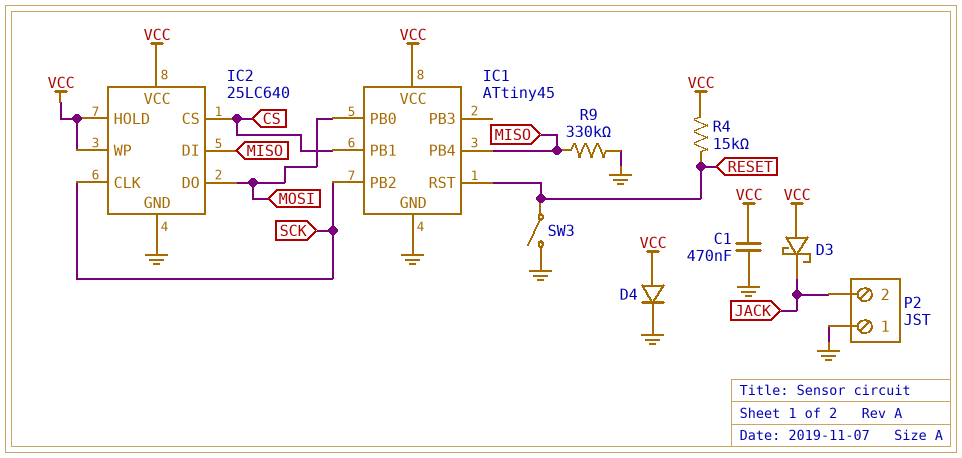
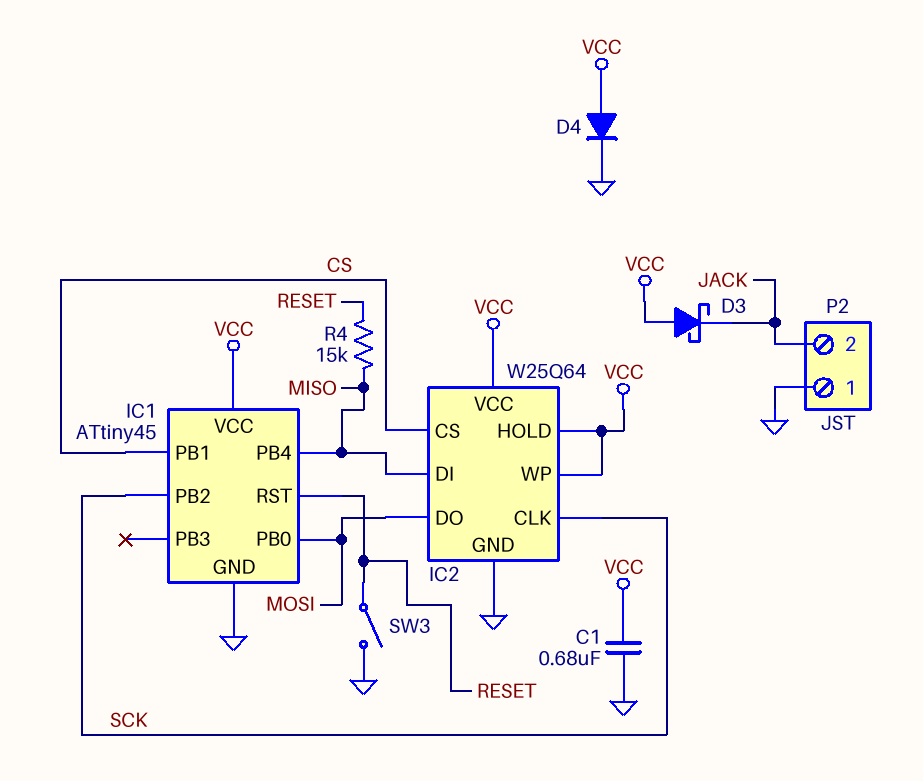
C1: 470nF (GND, VCC) -> 680nF (GND, VCC)
IC2: 25LC640 -> W25Q64
R4: 15k (RESET, VCC) -> 15k (MISO, RESET)
R9: 330k (GND, MISO) -> none

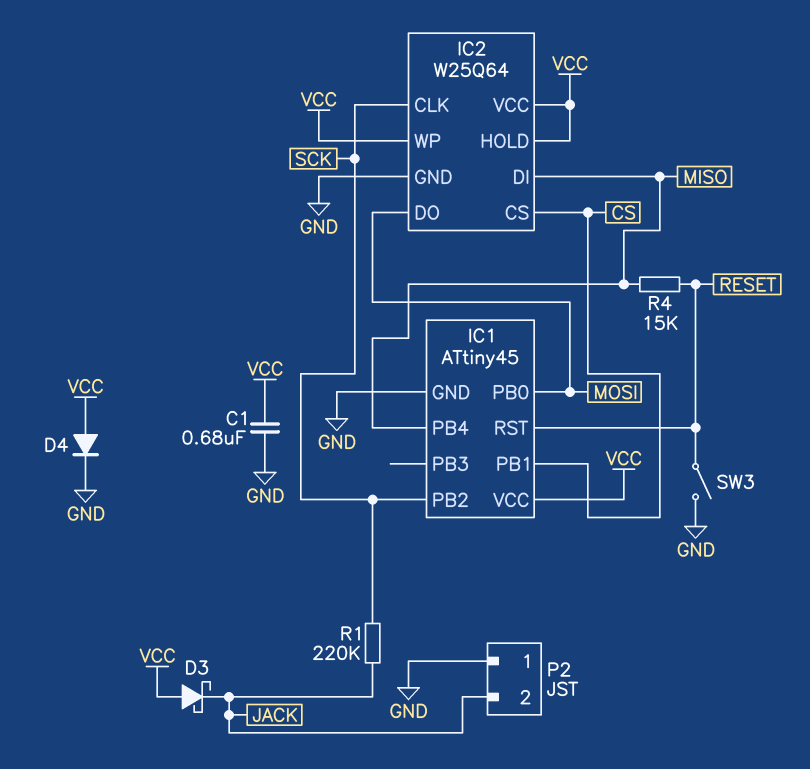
R1: none -> 220k (JACK, SCK)

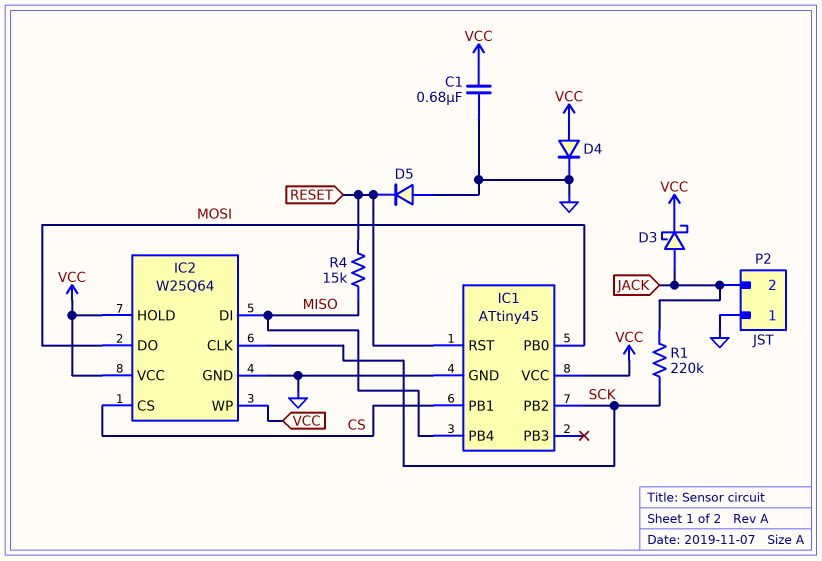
D3: schottky (A VCC, K JACK) -> schottky (A JACK, K VCC)
D5: none -> diode (A GND, K RESET)
SW3: switch (GND, RESET) -> none

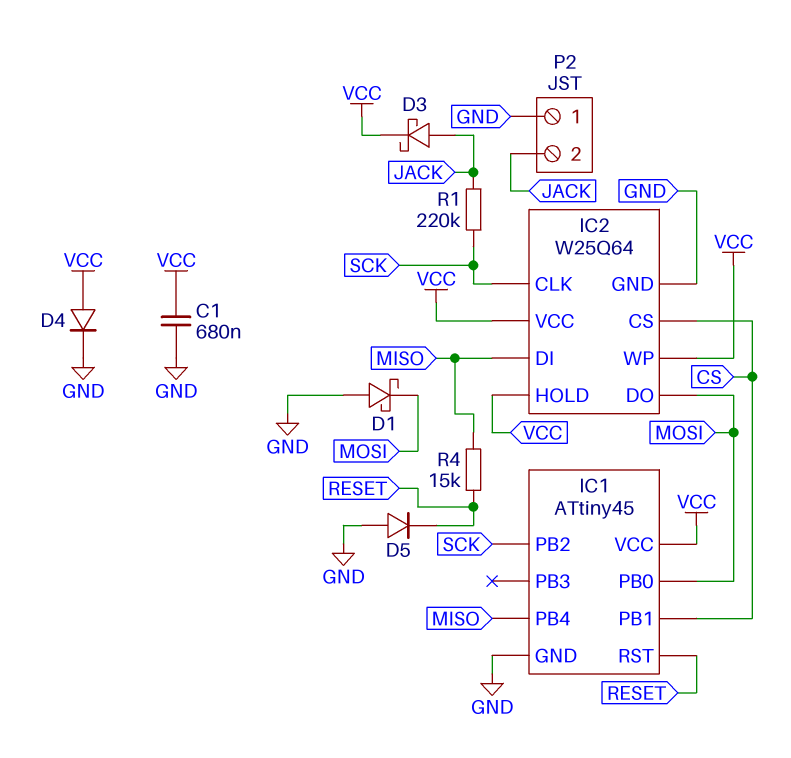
D1: none -> schottky (A GND, K MOSI)

